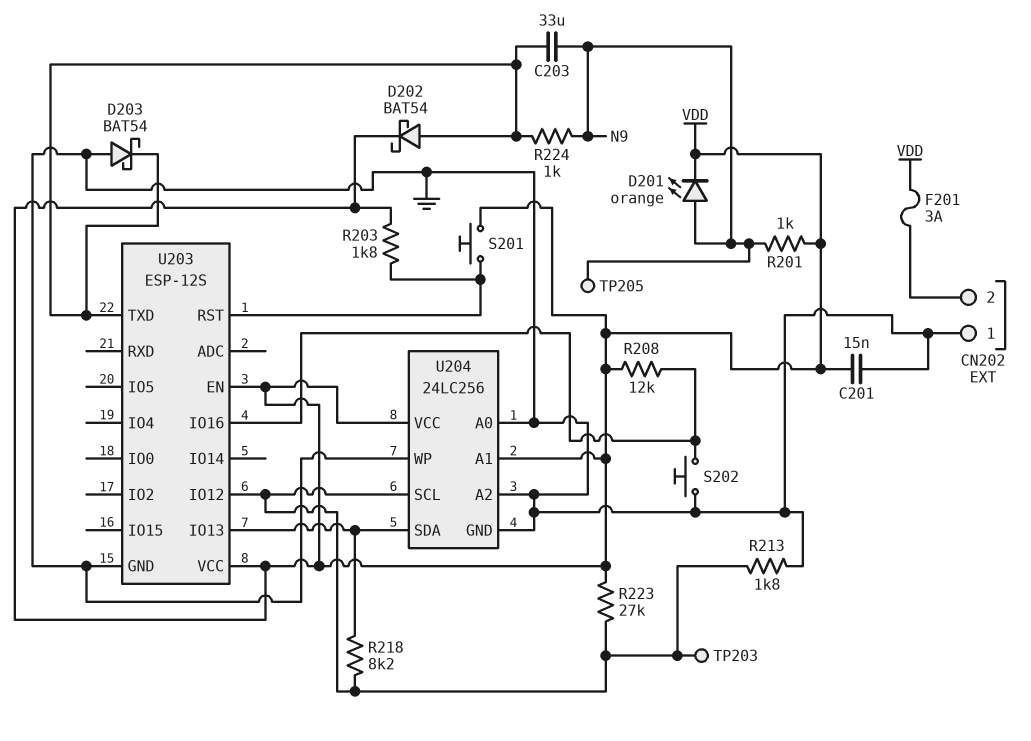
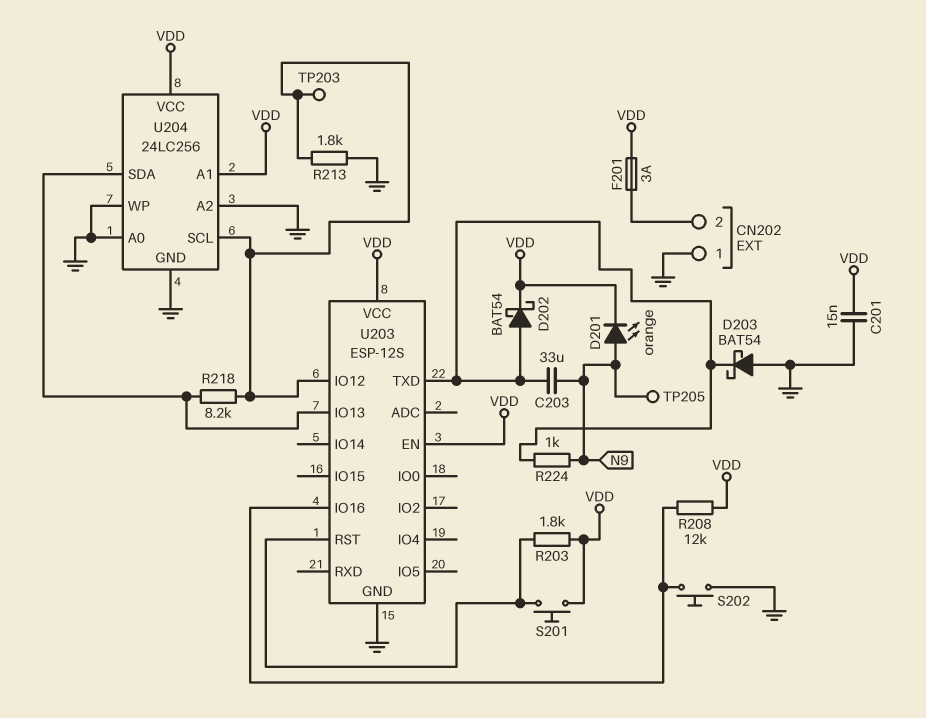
R201: 1k (N9, VDD) -> none
R223: 27k (U203/IO12, VDD) -> none

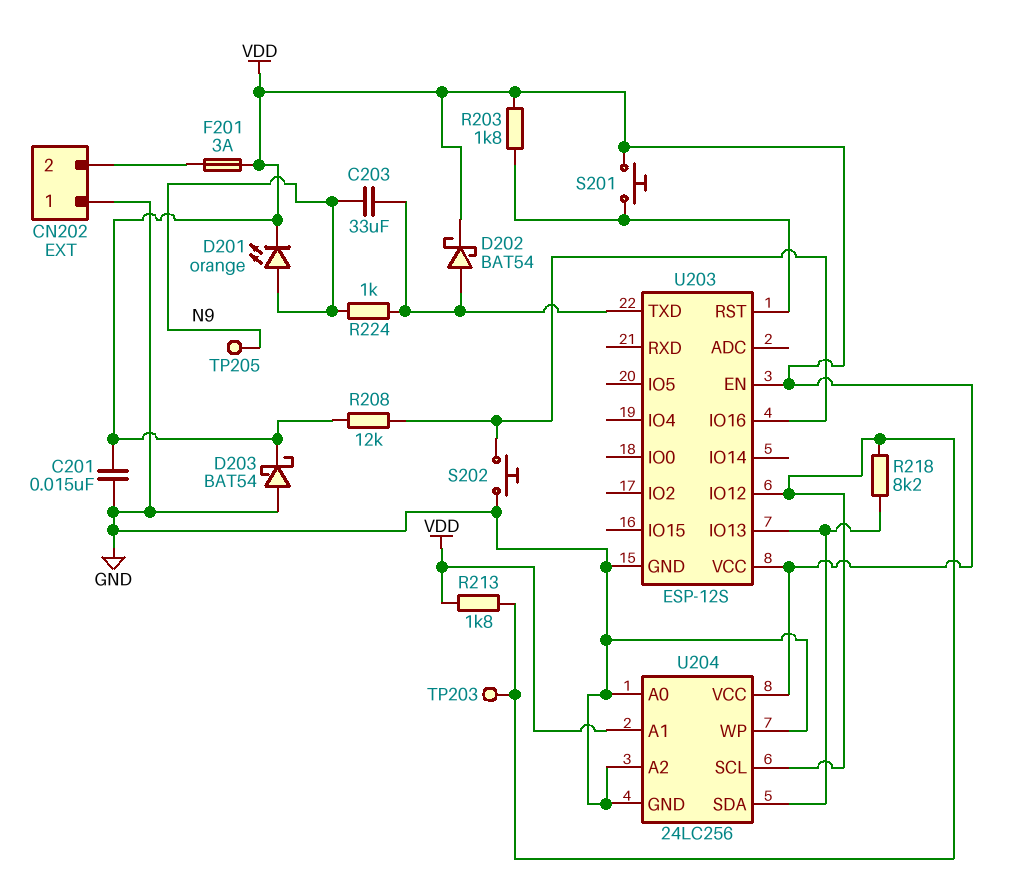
D203: schottky BAT54 (A GND, K U203/TXD) -> schottky BAT54 (A GND, K VDD)
R213: 1.8k (GND, U203/IO12) -> 1.8k (U203/IO12, VDD)

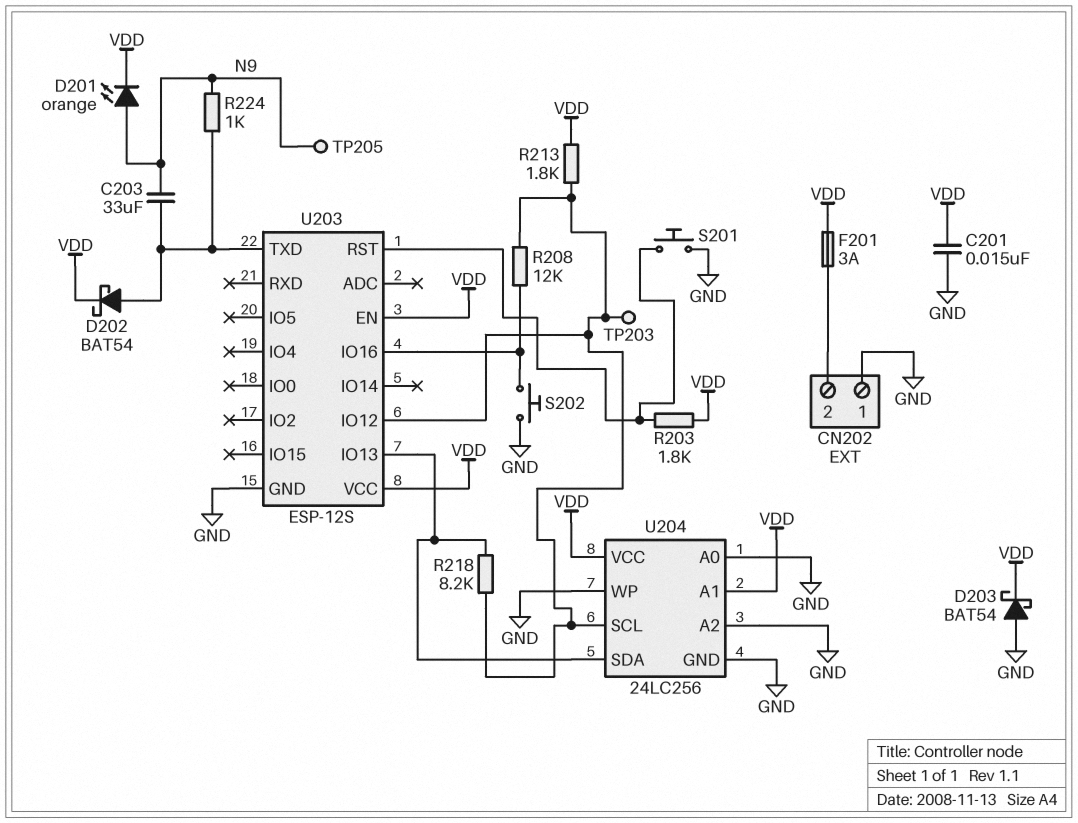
R208: 12k (U203/IO16, VDD) -> 12k (U203/IO12, U203/IO16)
S201: button (U203/RST, VDD) -> button (GND, U203/RST)

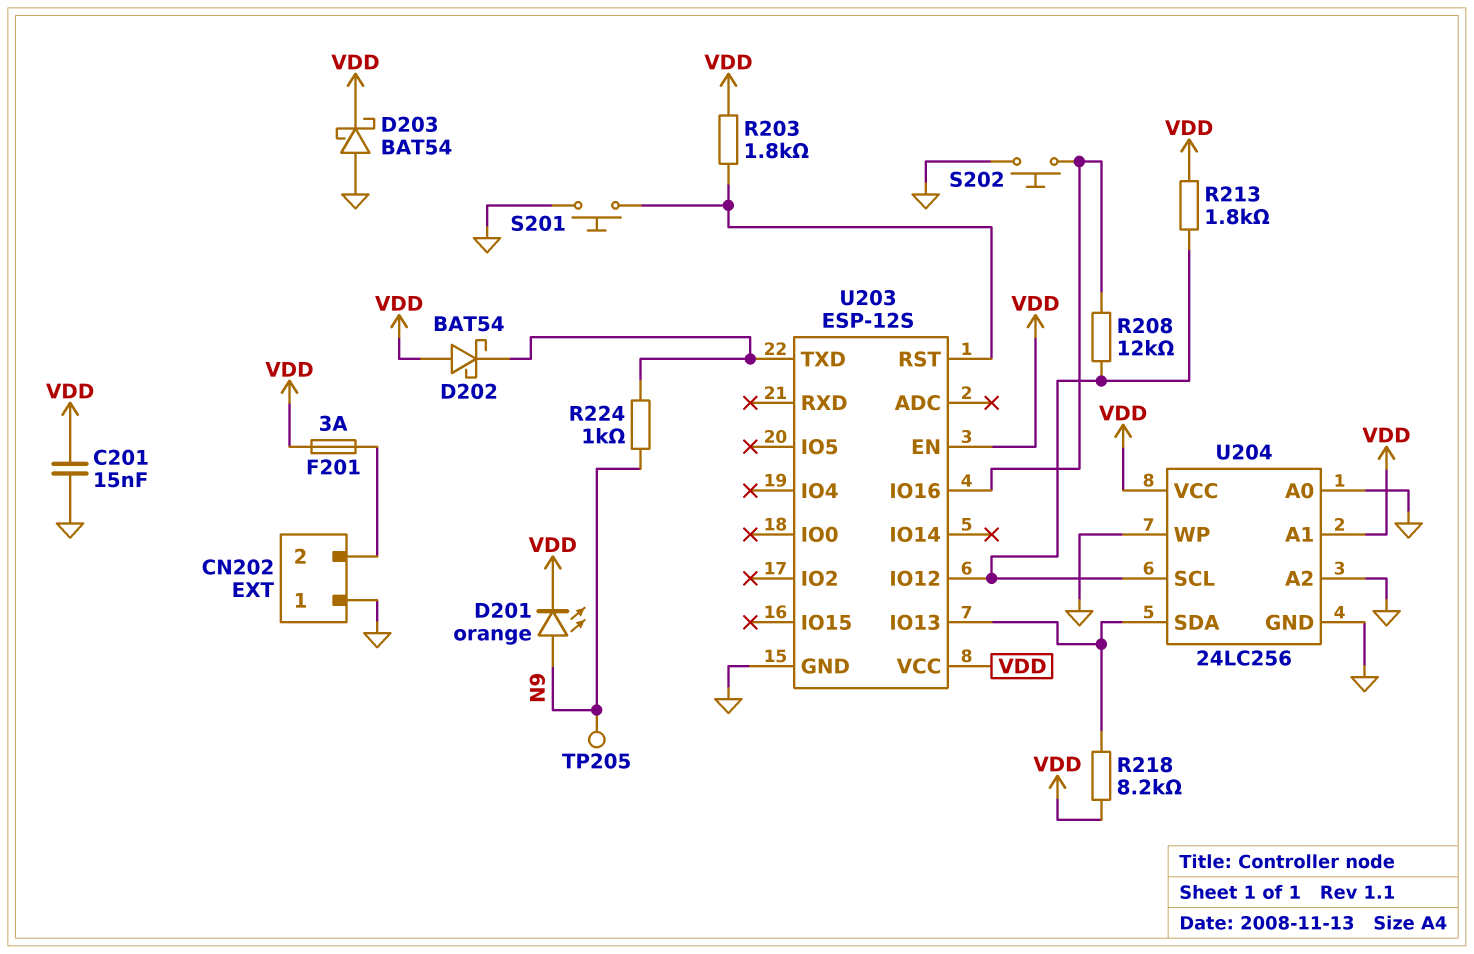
C203: 33uF (N9, U203/TXD) -> none
D202: schottky BAT54 (A U203/TXD, K VDD) -> schottky BAT54 (A VDD, K U203/TXD)
R218: 8.2k (U203/IO12, U203/IO13) -> 8.2k (U203/IO13, VDD)
TP203: test point (U203/IO12) -> none

